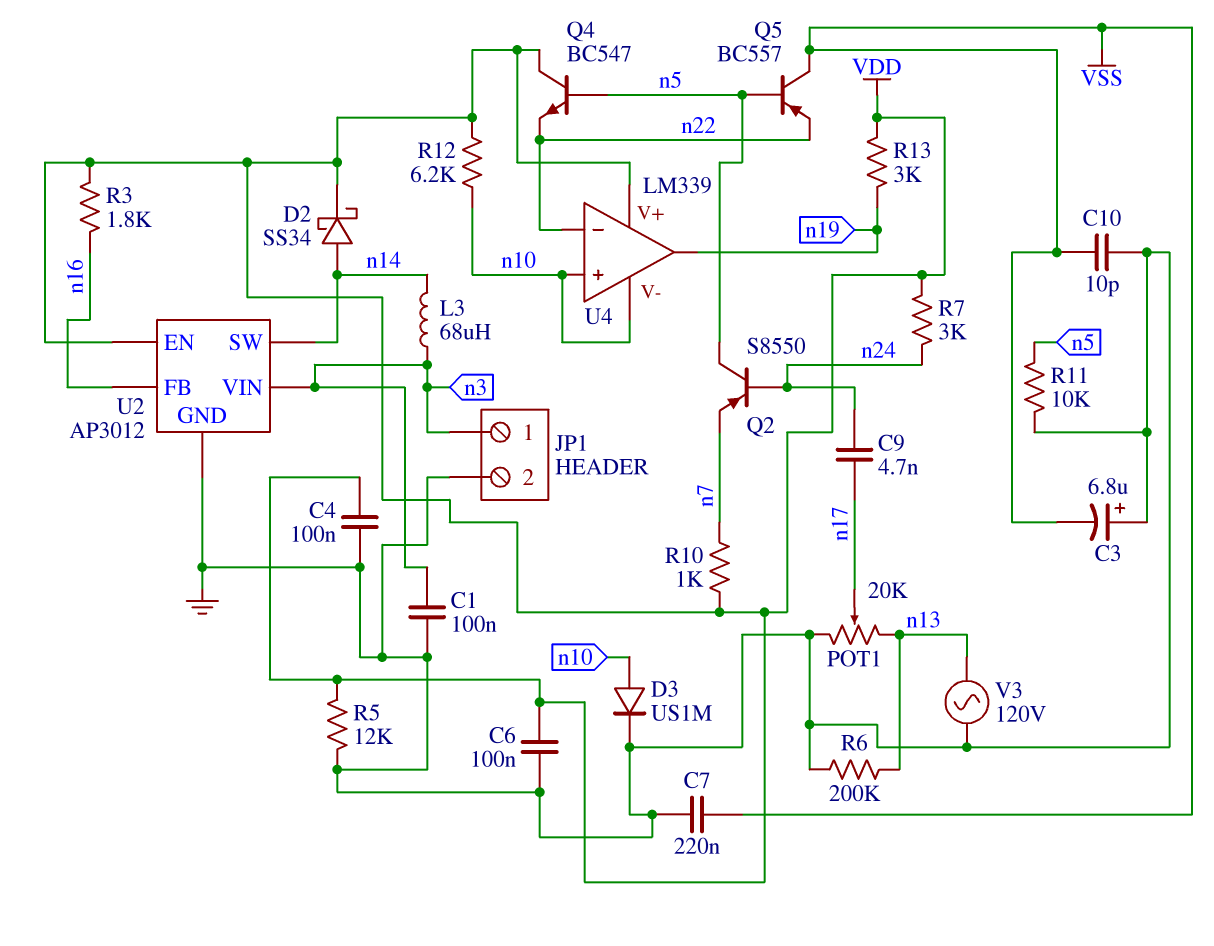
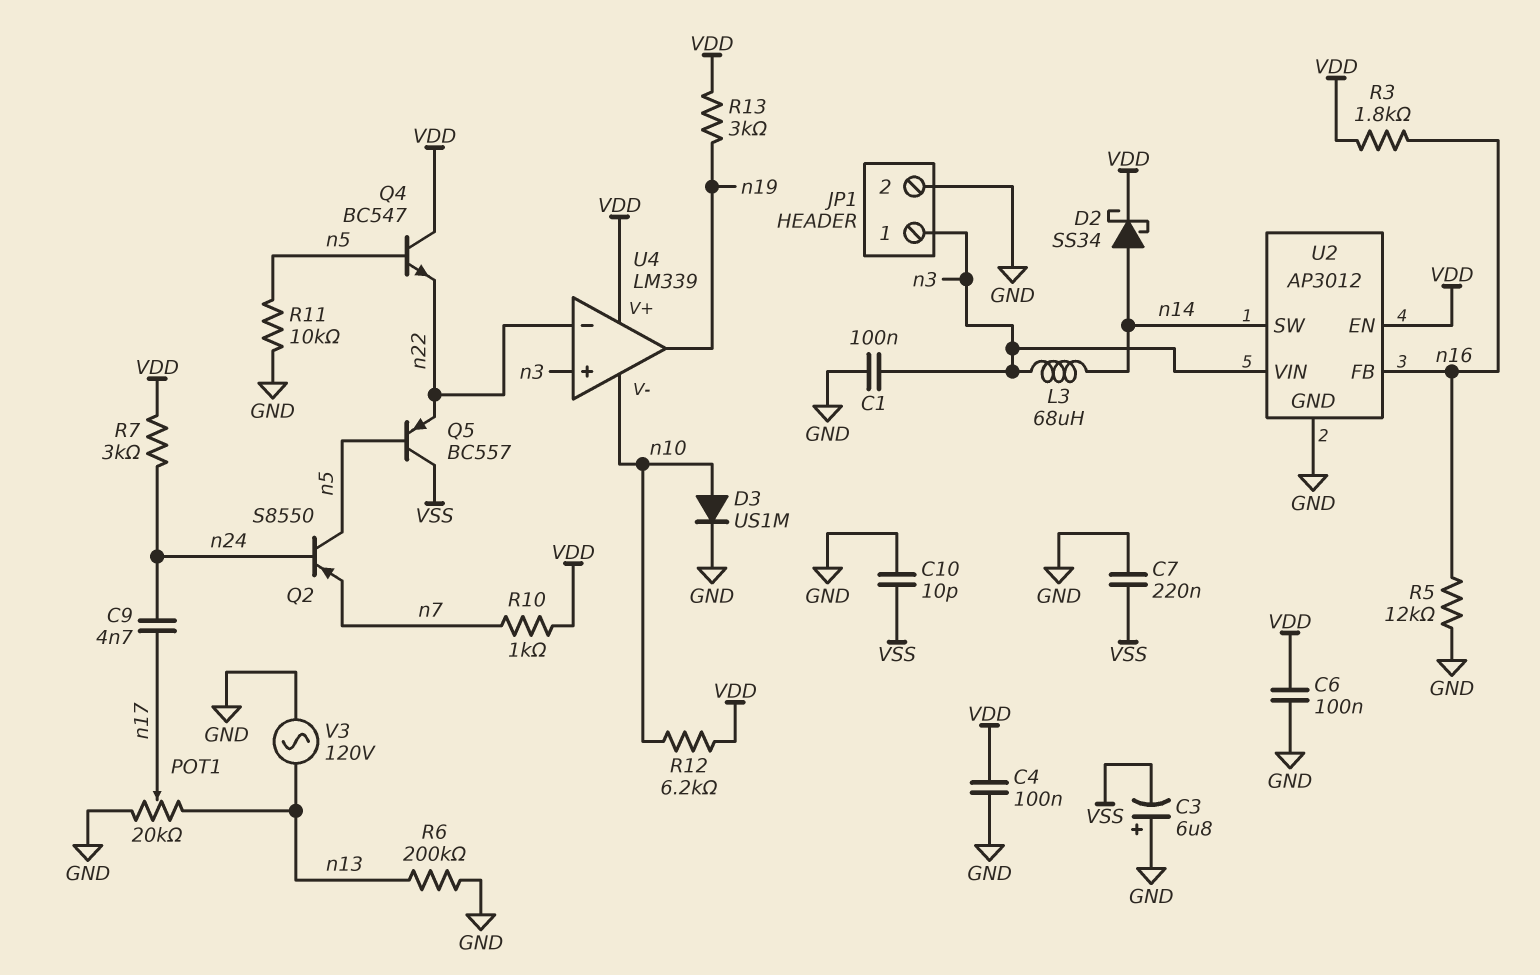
R5: 12k (GND, VDD) -> 12k (GND, n16)
U4 pin in+: n10 -> n3

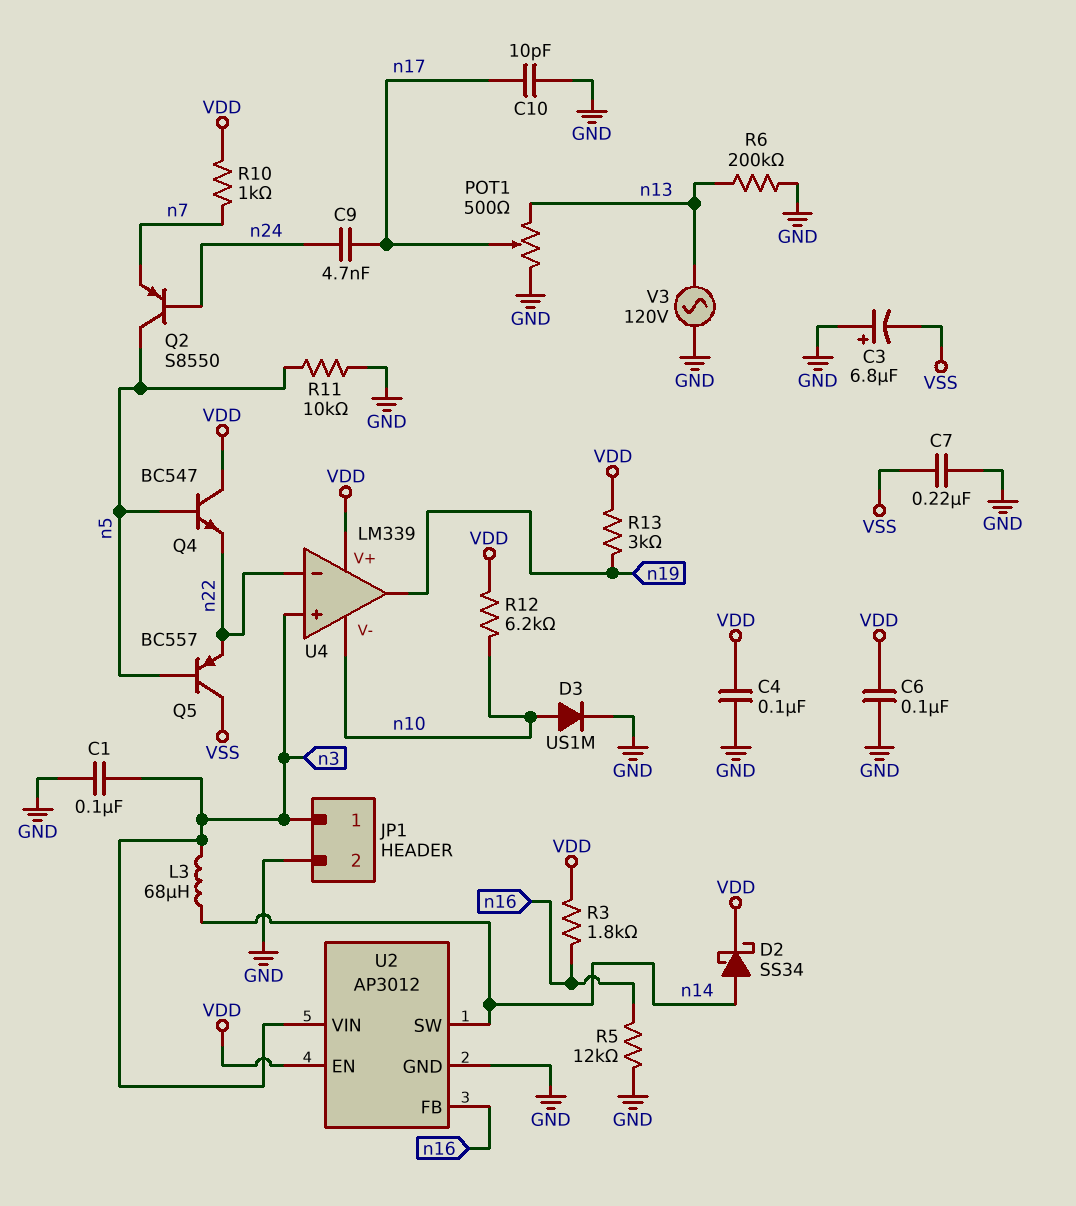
C10: 10pF (GND, VSS) -> 10pF (GND, n17)
POT1: 20k (GND, n13, wiper n17) -> 500 (GND, n13, wiper n17)
R7: 3k (VDD, n24) -> none

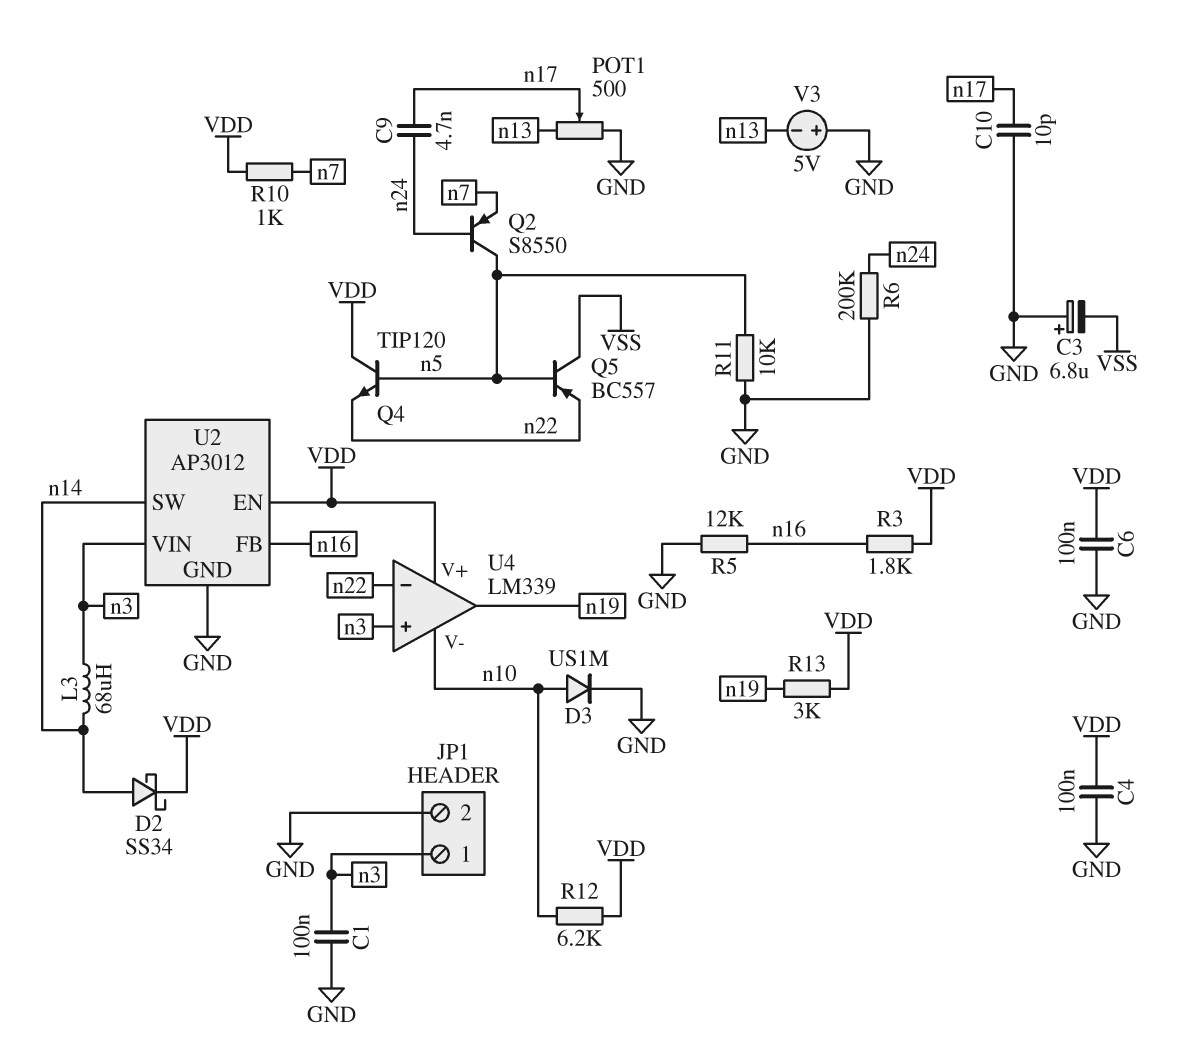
C7: 220nF (GND, VSS) -> none
Q4: NPN BC547 (B n5, C VDD, E n22) -> NPN TIP120 (B n5, C VDD, E n22)
R6: 200k (GND, n13) -> 200k (GND, n24)
V3: AC 120V (GND, n13) -> 5V (plus GND, minus n13)

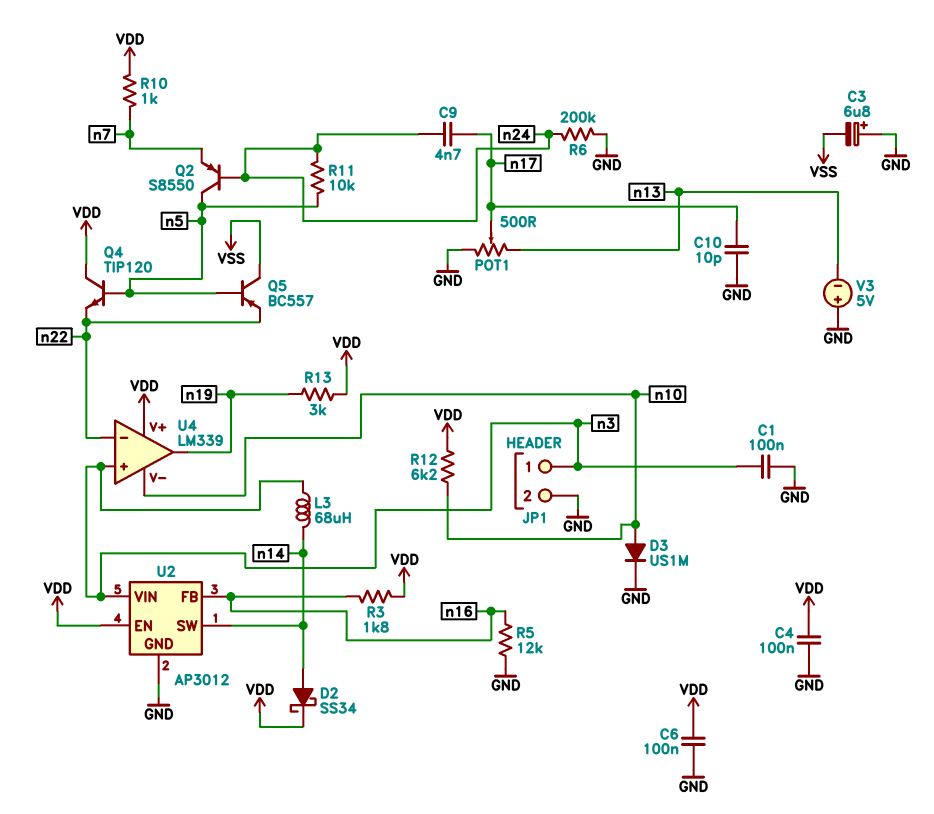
R11: 10k (GND, n5) -> 10k (n5, n24)

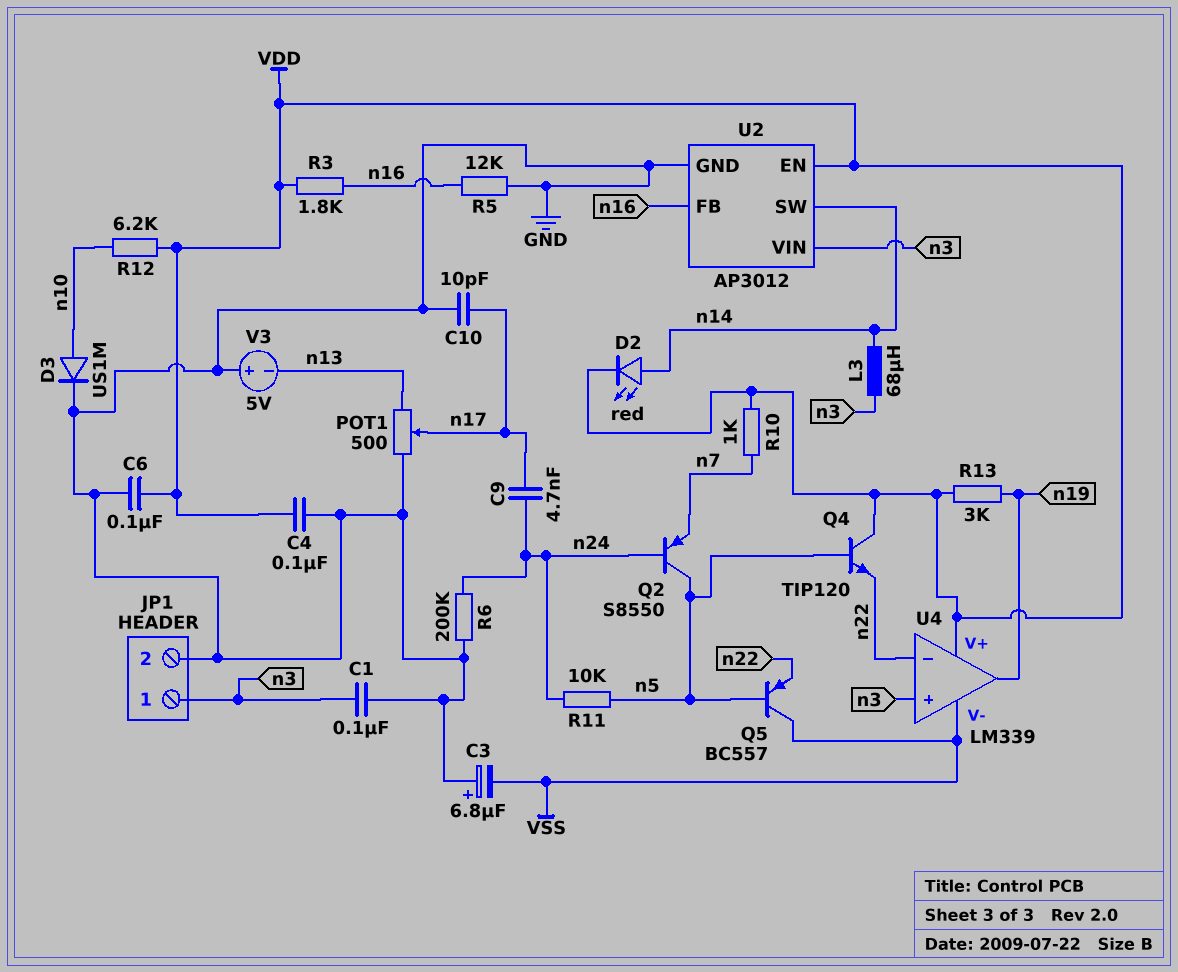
D2: schottky SS34 (A n14, K VDD) -> LED red (A n14, K VDD)
U4 pin V-: n10 -> VSS

